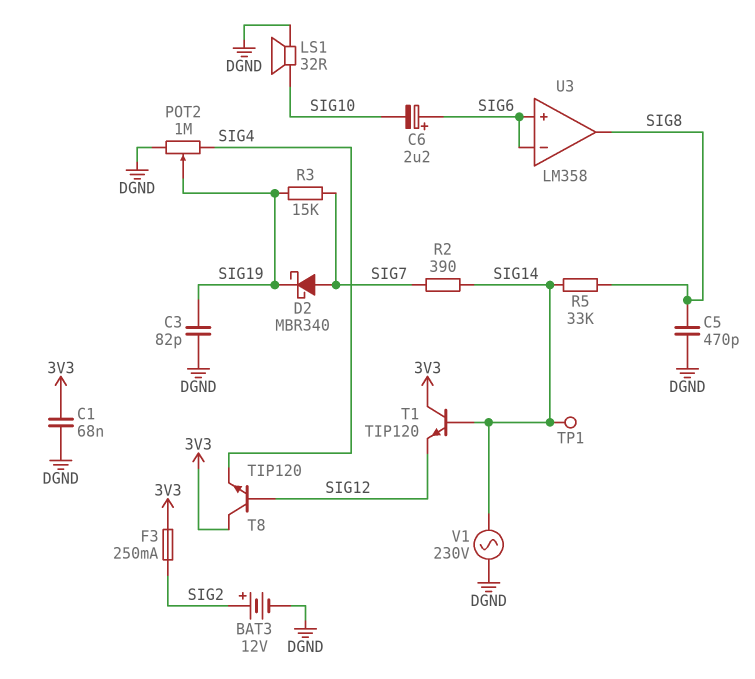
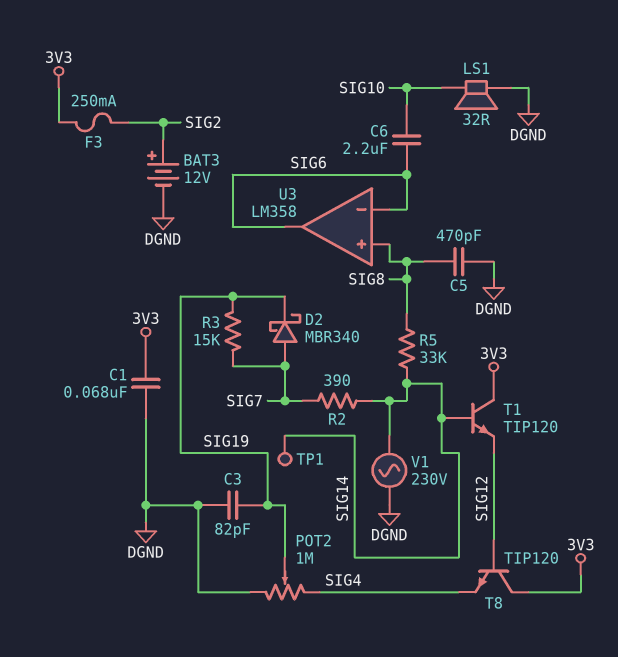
C6: 2.2uF (plus SIG6, minus SIG10) -> 2.2uF (SIG6, SIG10)
U3 pin in+: SIG6 -> SIG8
U3 pin out: SIG8 -> SIG6

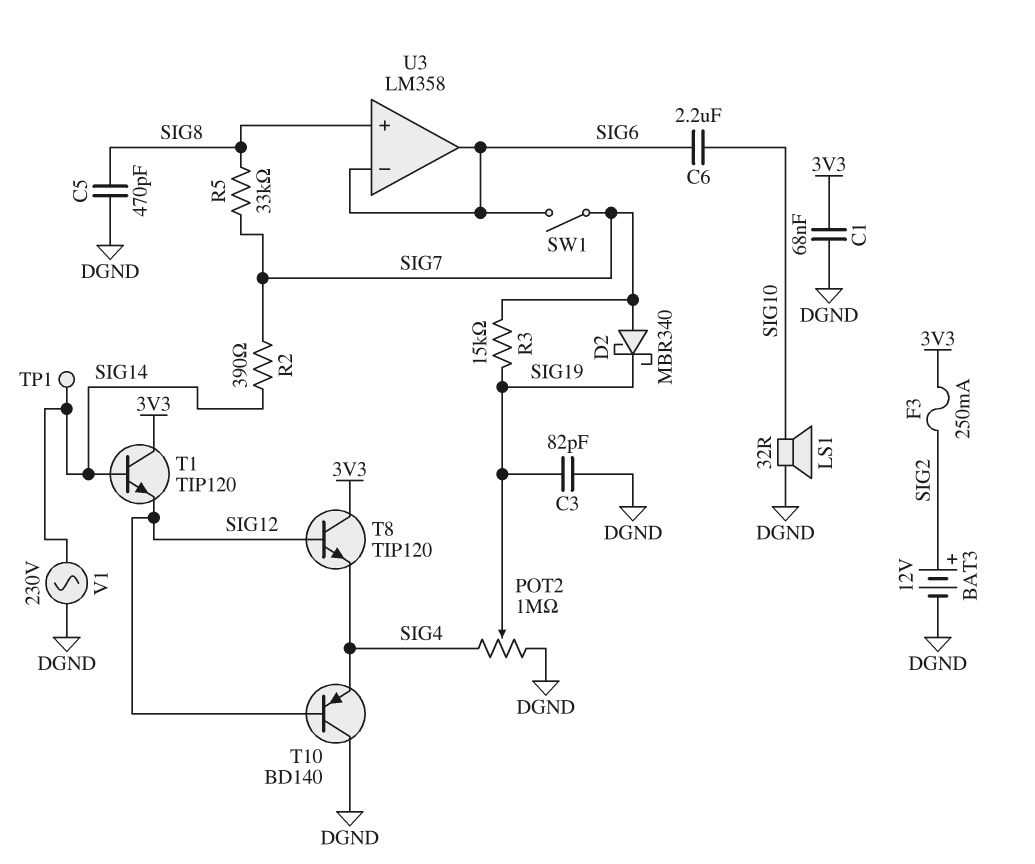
R5: 33k (SIG8, SIG14) -> 33k (SIG7, SIG8)
SW1: none -> switch (SIG6, SIG7)
T10: none -> PNP BD140 (B SIG12, C DGND, E SIG4)

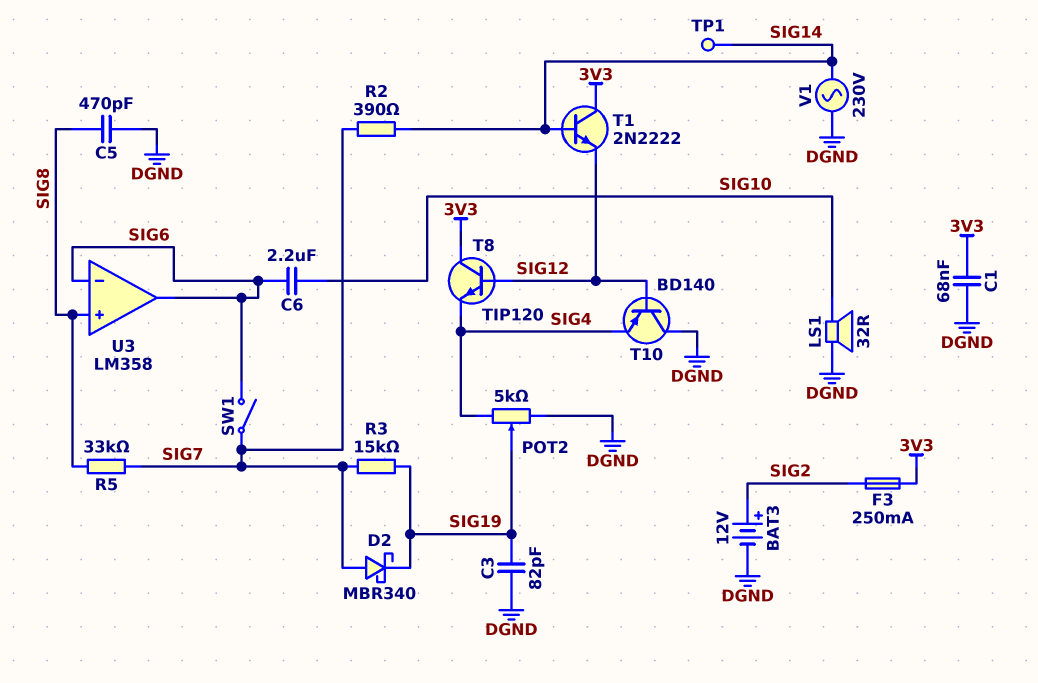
POT2: 1M (DGND, SIG4, wiper SIG19) -> 5k (DGND, SIG4, wiper SIG19)
T1: NPN TIP120 (B SIG14, C 3V3, E SIG12) -> NPN 2N2222 (B SIG14, C 3V3, E SIG12)

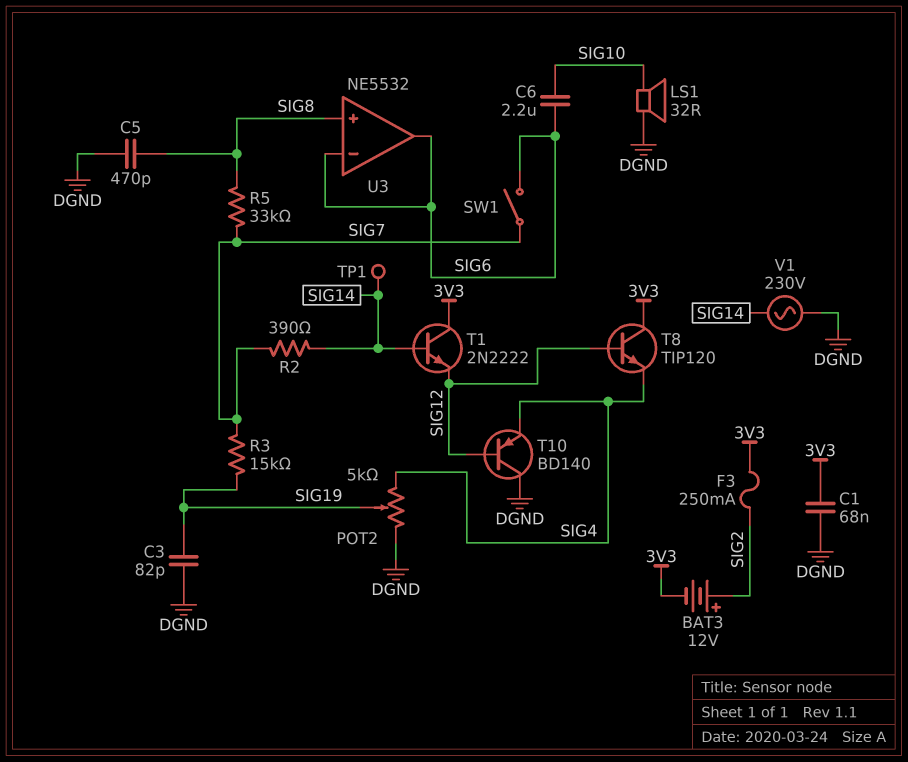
BAT3: 12V (plus SIG2, minus DGND) -> 12V (plus SIG2, minus 3V3)
D2: schottky MBR340 (A SIG7, K SIG19) -> none
U3: LM358 -> NE5532

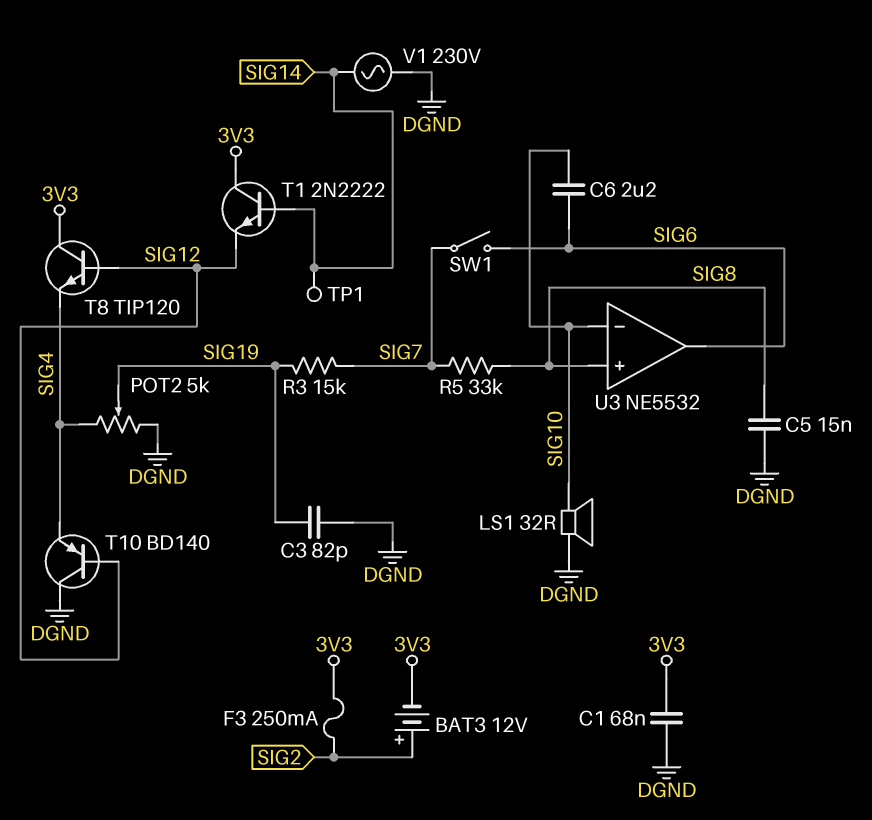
C5: 470pF (DGND, SIG8) -> 15nF (DGND, SIG8)
R2: 390 (SIG7, SIG14) -> none
U3 pin in-: SIG6 -> SIG10

